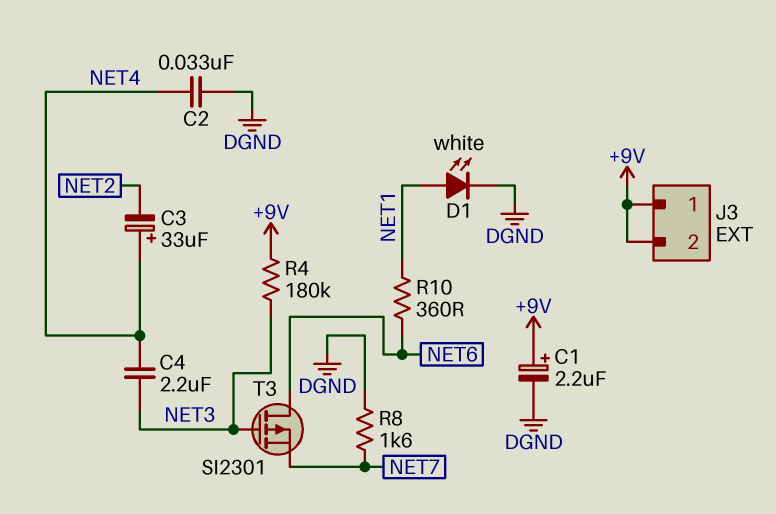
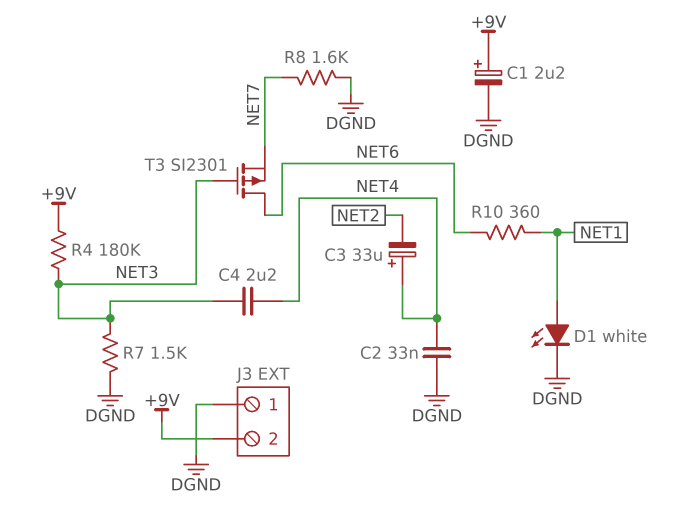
J3 pin 1: +9V -> DGND
R7: none -> 1.5k (DGND, NET3)

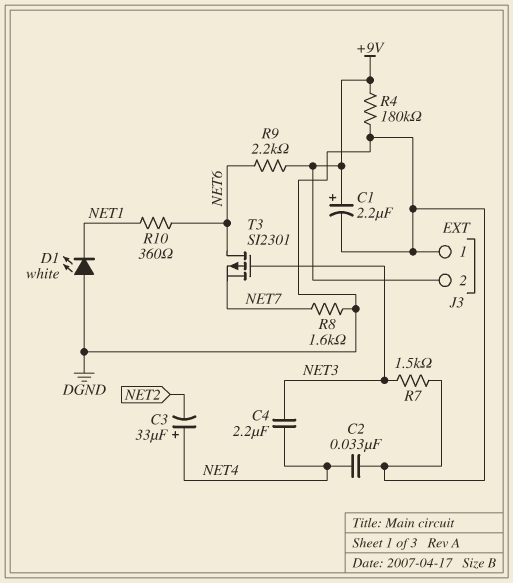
D1: LED white (A NET1, K DGND) -> LED white (A DGND, K NET1)
R4: 180k (+9V, NET3) -> 180k (+9V, DGND)
R9: none -> 2.2k (+9V, NET6)

